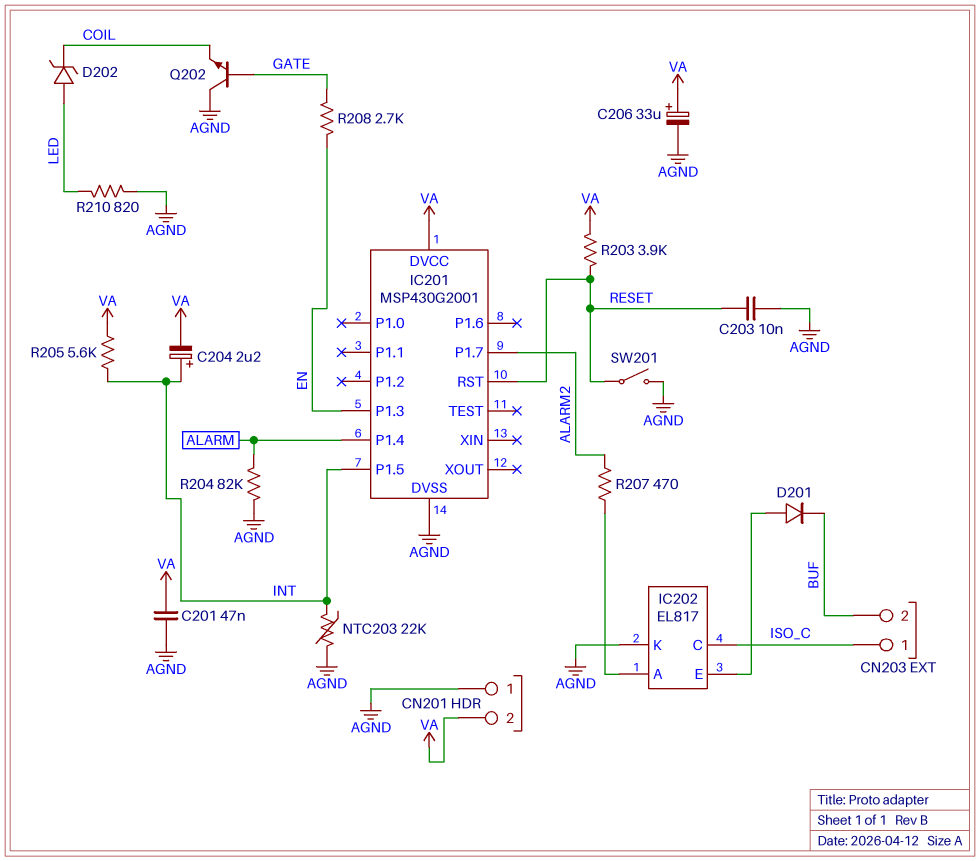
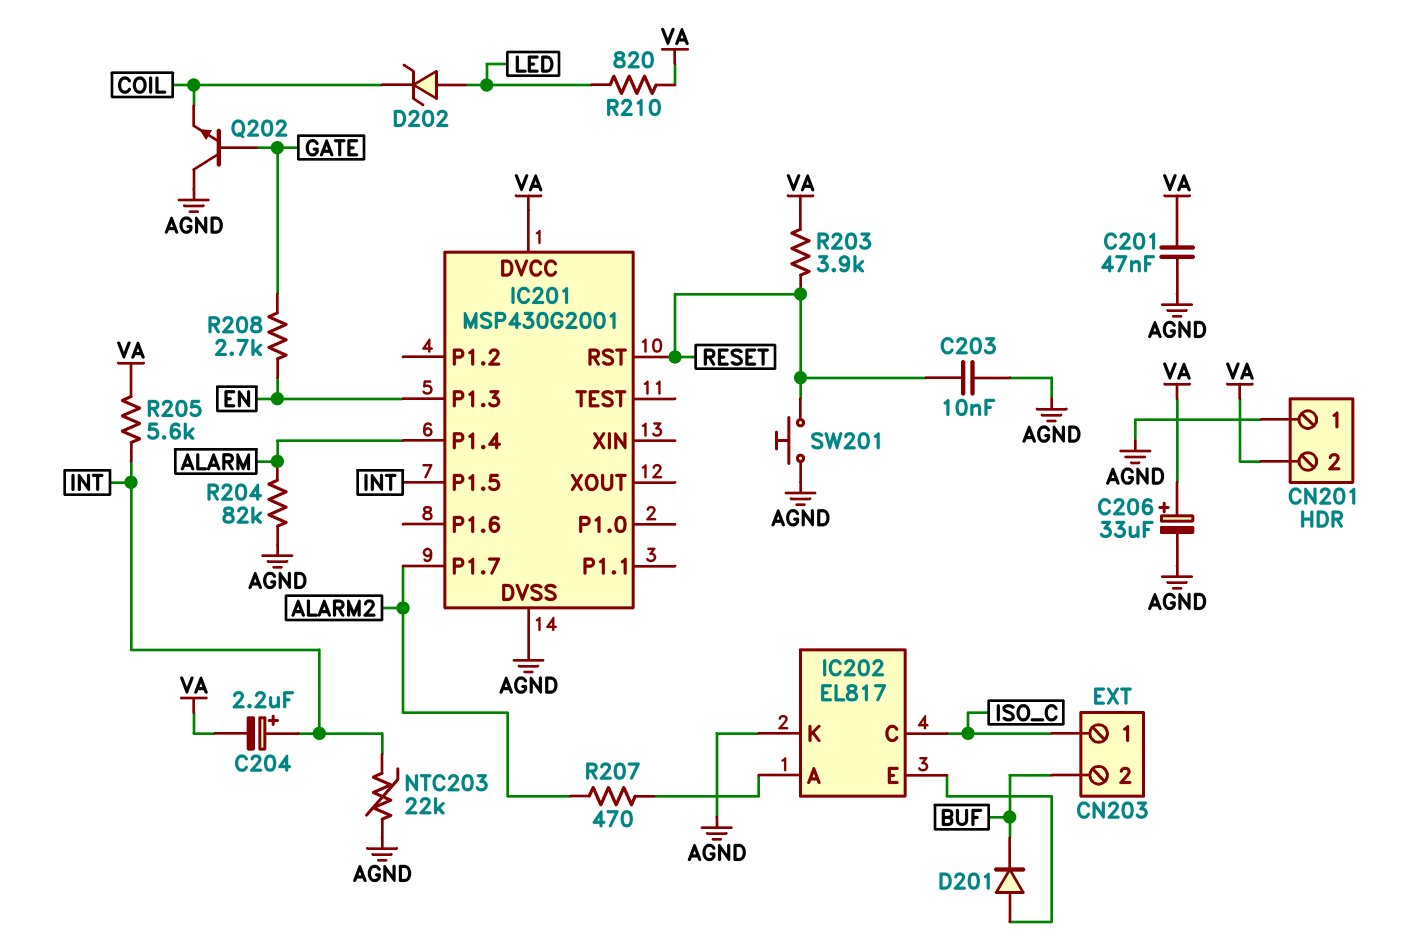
R210: 820 (AGND, LED) -> 820 (LED, VA)
SW201: switch (AGND, RESET) -> button (AGND, RESET)

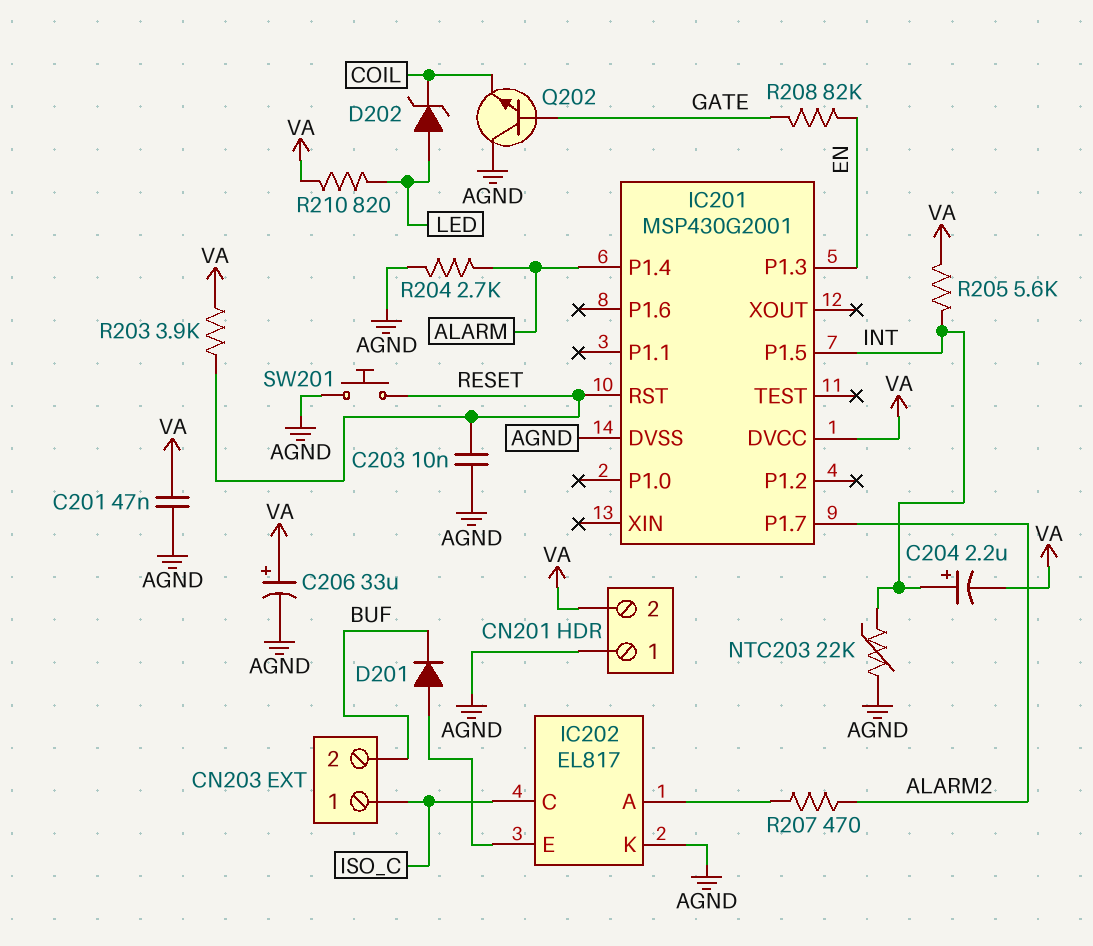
R204: 82k (AGND, ALARM) -> 2.7k (AGND, ALARM)
R208: 2.7k (EN, GATE) -> 82k (EN, GATE)

